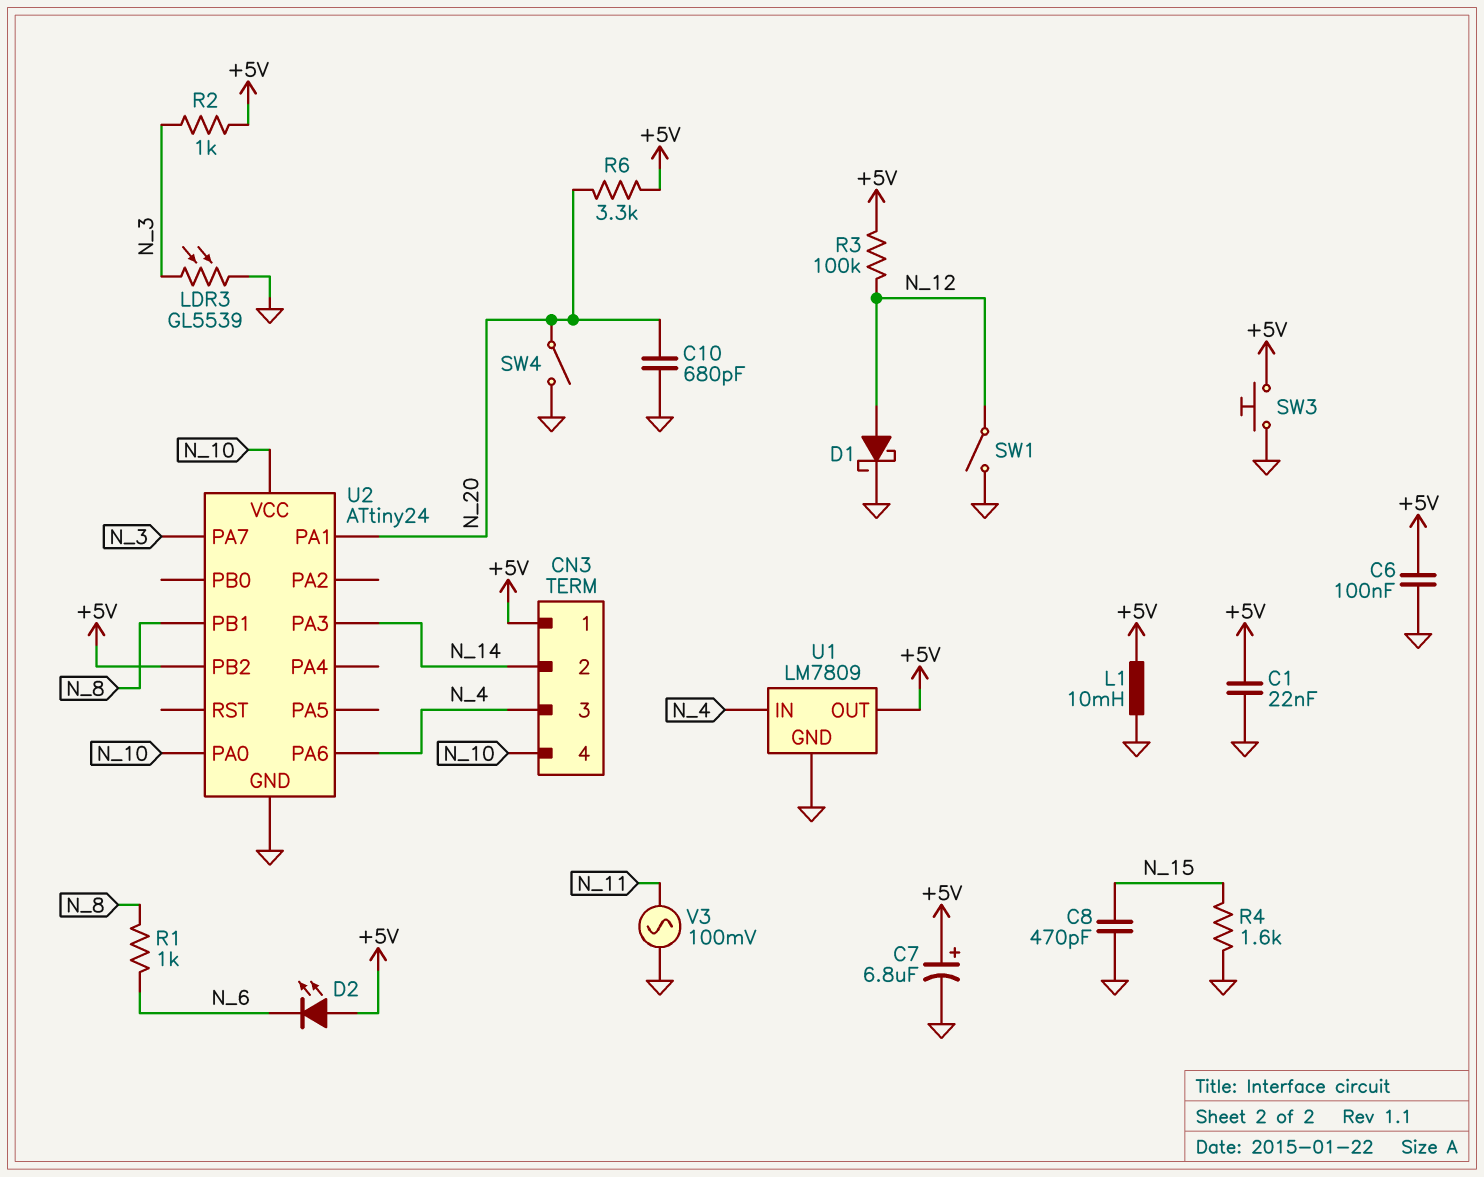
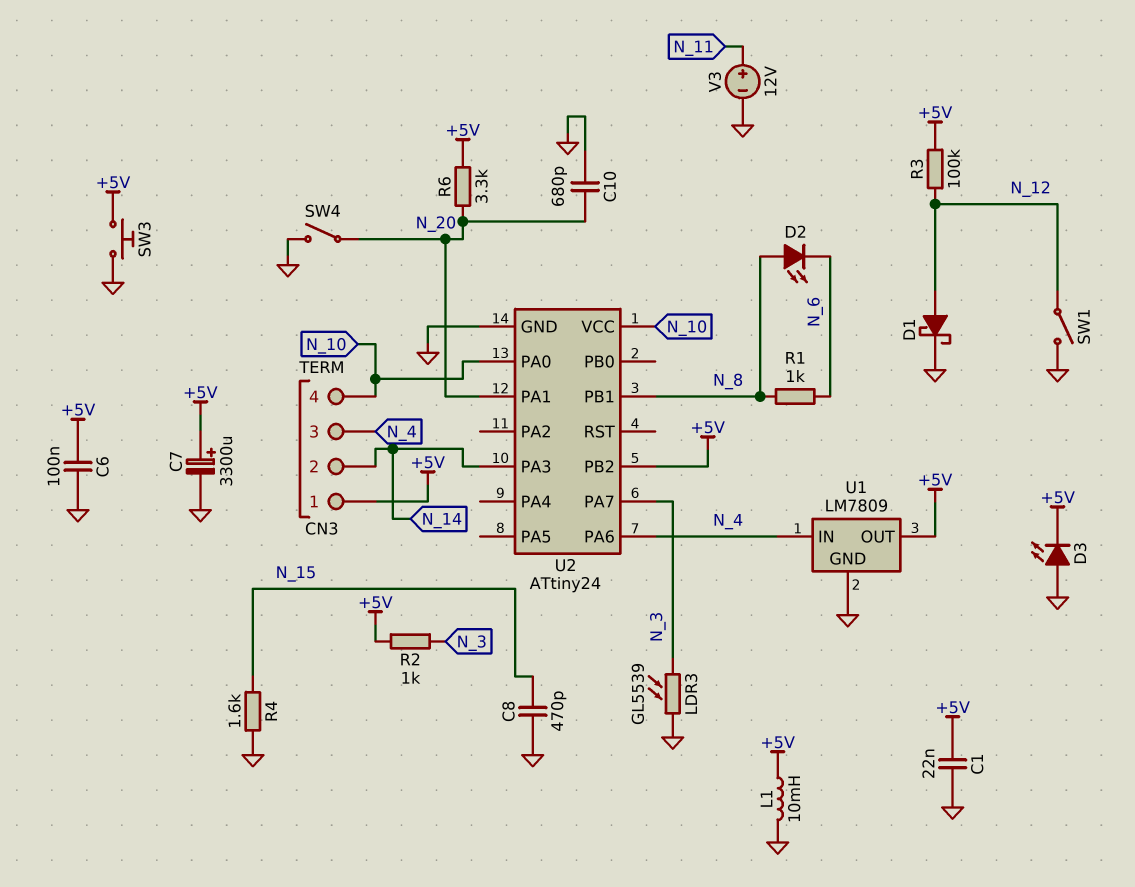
C7: 6.8uF (plus +5V, minus GND) -> 3300uF (plus +5V, minus GND)
D2: LED (A +5V, K N_6) -> LED (A N_8, K N_6)
D3: none -> LED (A GND, K +5V)
V3: AC 100mV (GND, N_11) -> 12V (plus N_11, minus GND)

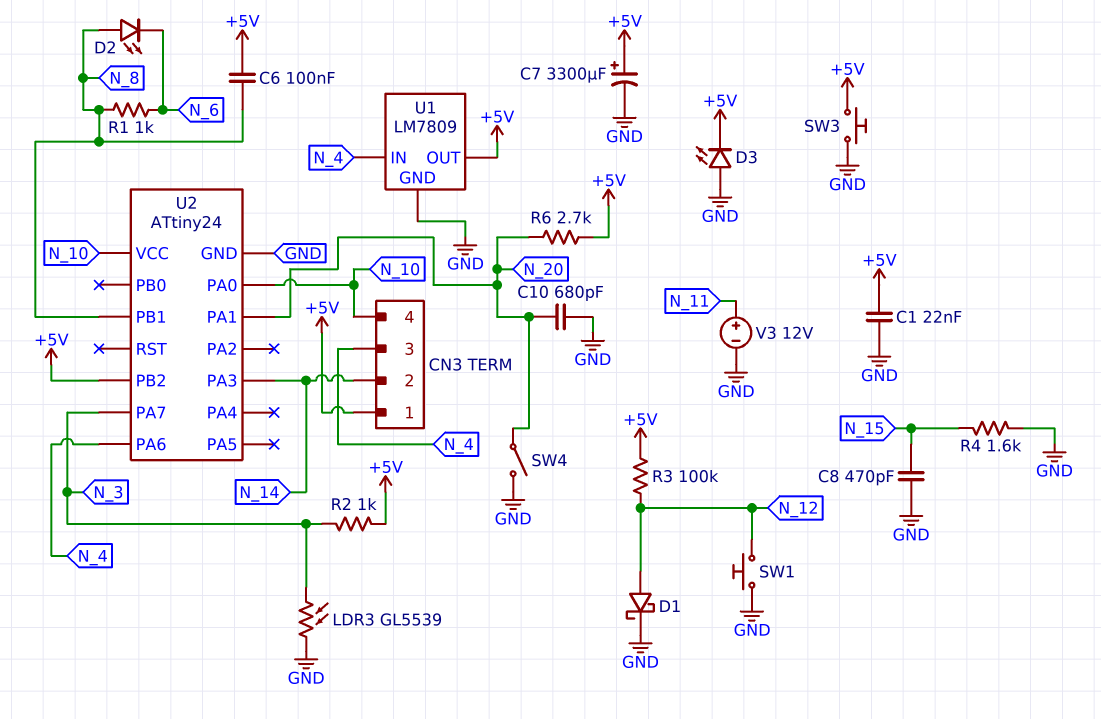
C6: 100nF (+5V, GND) -> 100nF (+5V, N_8)
L1: 10mH (+5V, GND) -> none
R6: 3.3k (+5V, N_20) -> 2.7k (+5V, N_20)
SW1: switch (GND, N_12) -> button (GND, N_12)

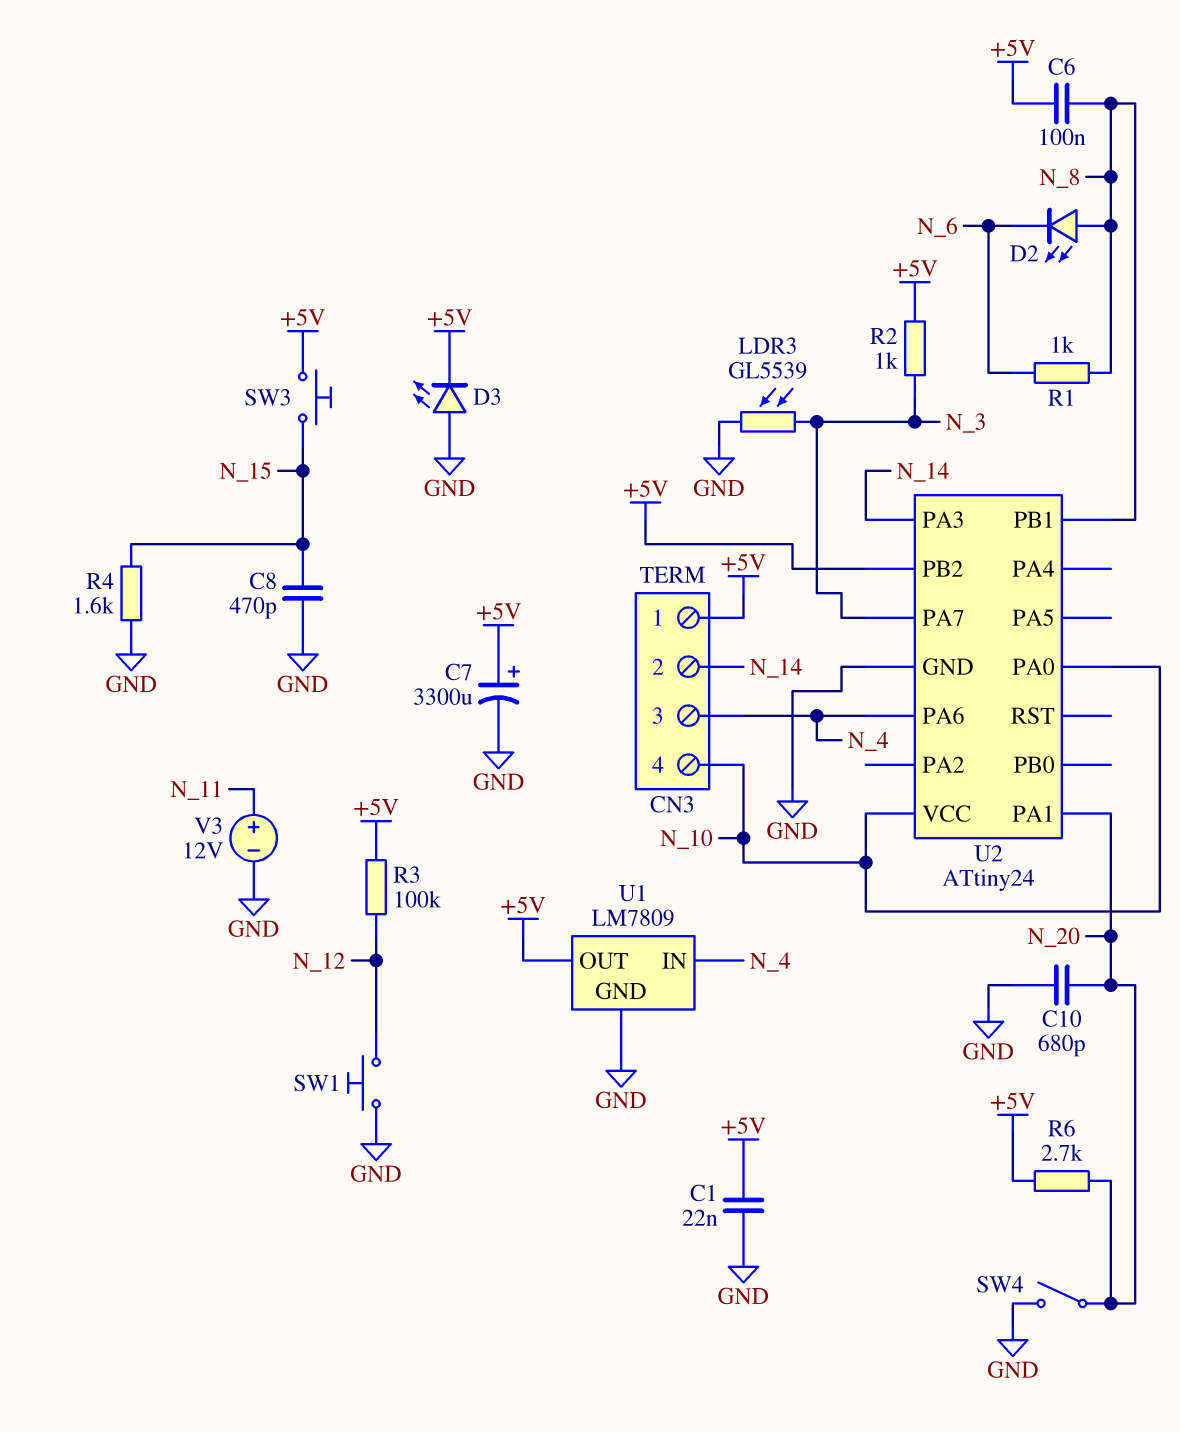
D1: schottky (A N_12, K GND) -> none
SW3: button (+5V, GND) -> button (+5V, N_15)

